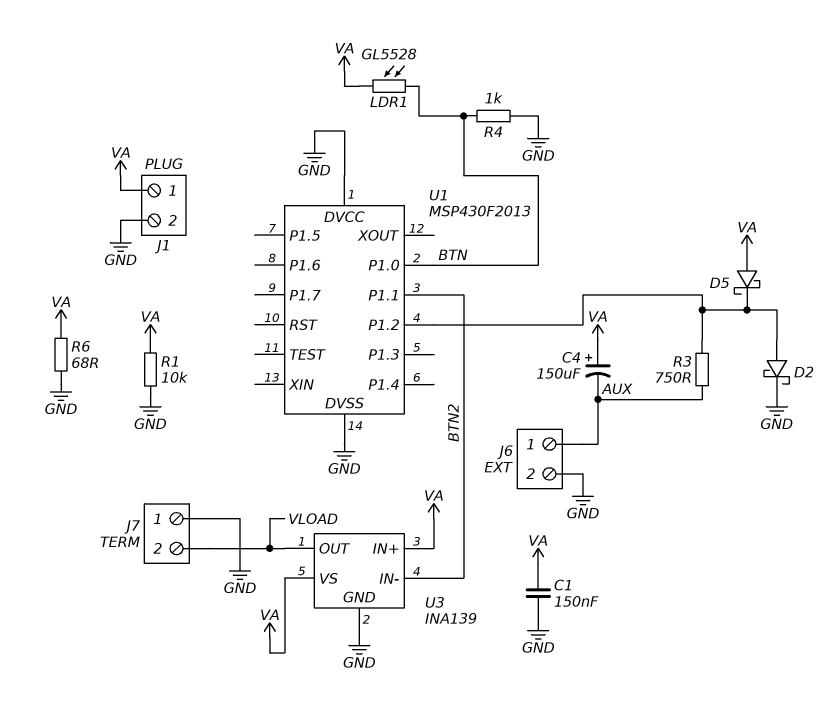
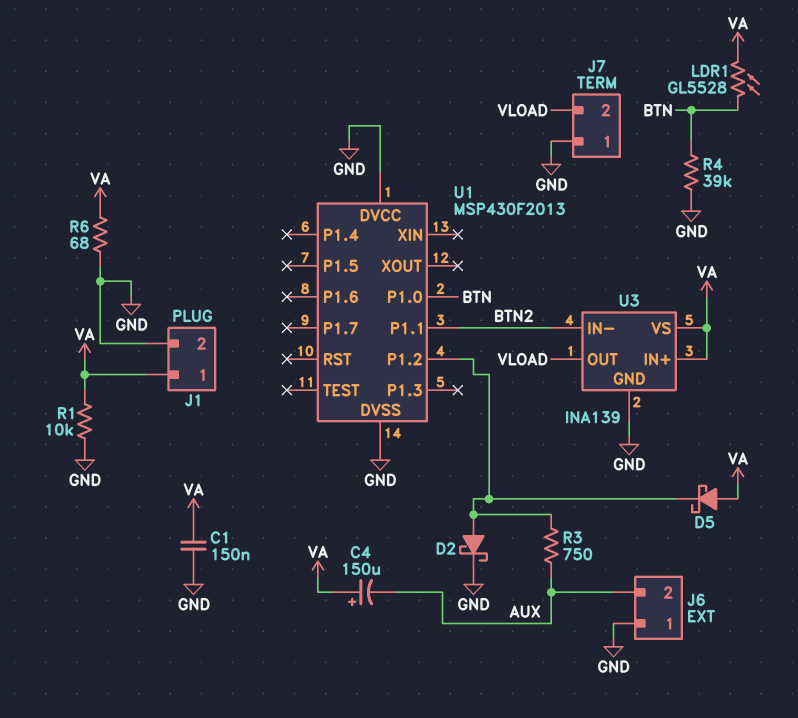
J6 pin 1: AUX -> GND
J6 pin 2: GND -> AUX
R4: 1k (BTN, GND) -> 39k (BTN, GND)

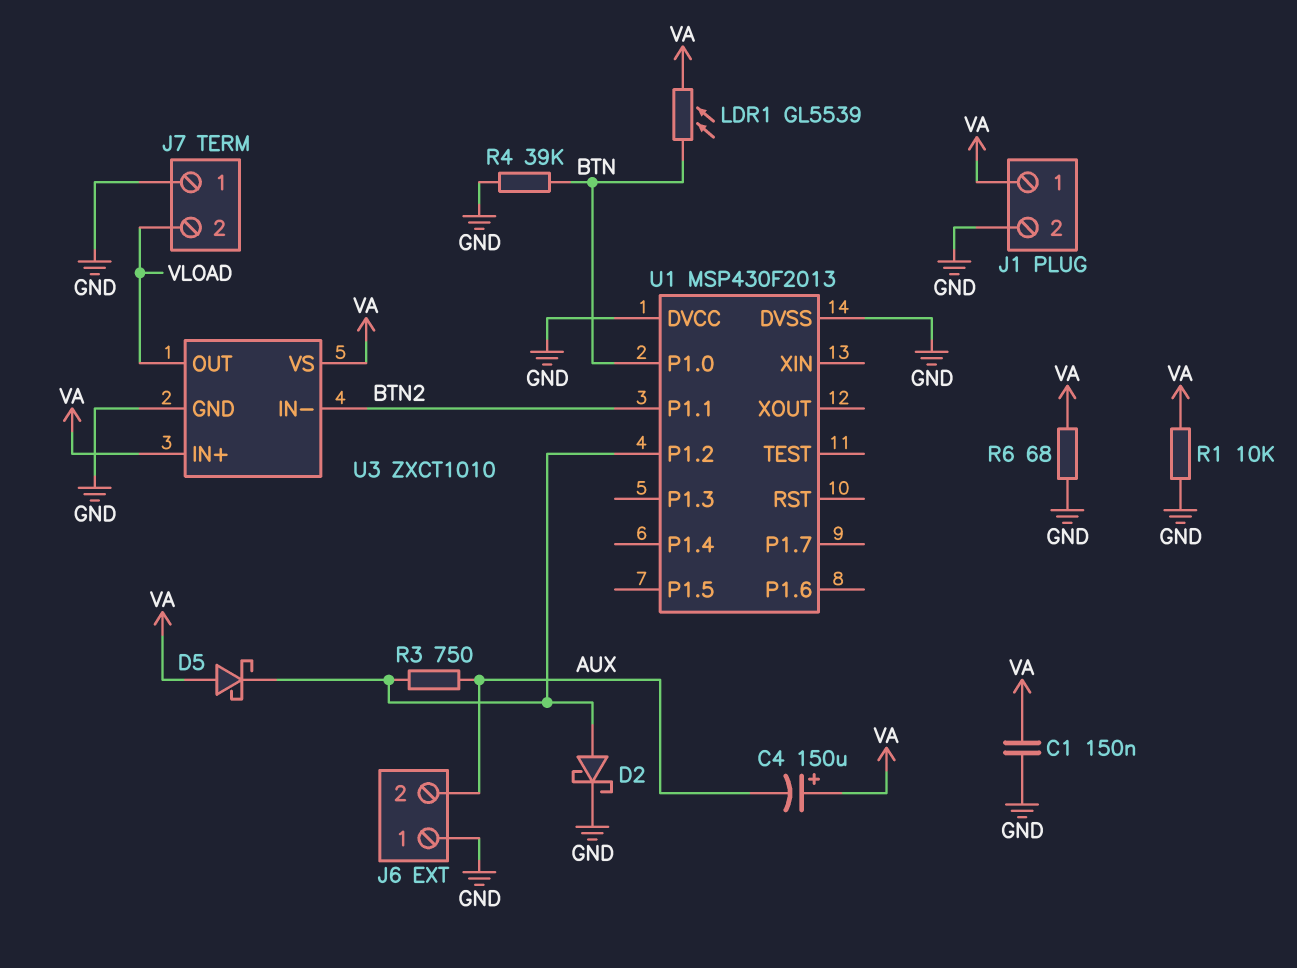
LDR1: GL5528 (BTN, VA) -> GL5539 (BTN, VA)
U3: INA139 -> ZXCT1010

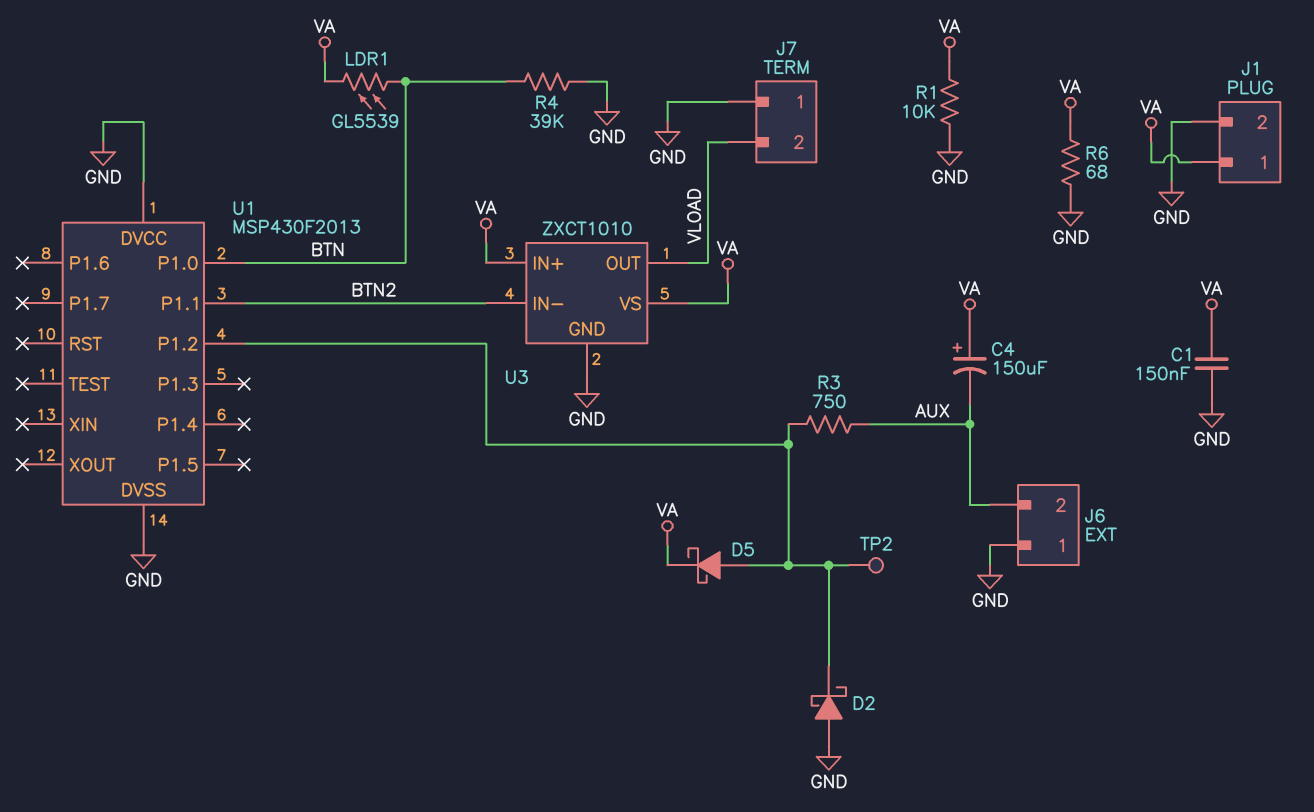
D2: schottky (A U1/P1.2, K GND) -> schottky (A GND, K U1/P1.2)
D5: schottky (A VA, K U1/P1.2) -> schottky (A U1/P1.2, K VA)
TP2: none -> test point (U1/P1.2)

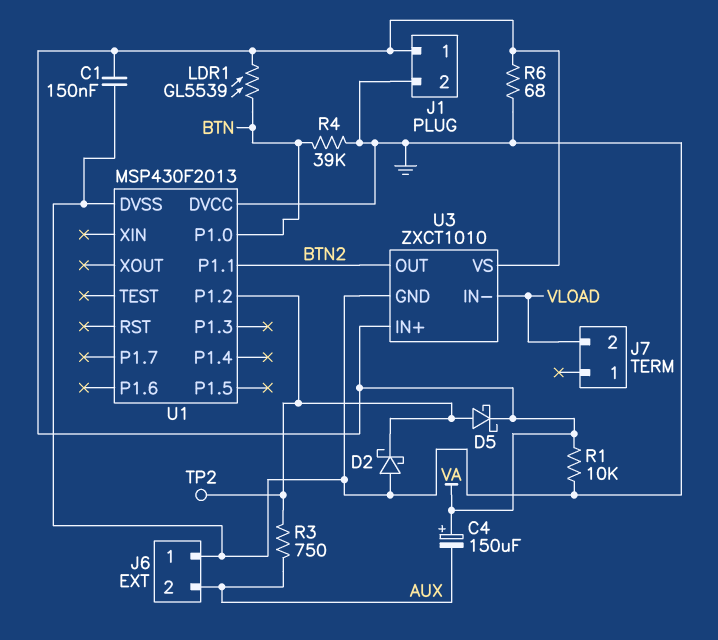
J7 pin 1: GND -> none
U3 pin IN-: BTN2 -> VLOAD
U3 pin OUT: VLOAD -> BTN2

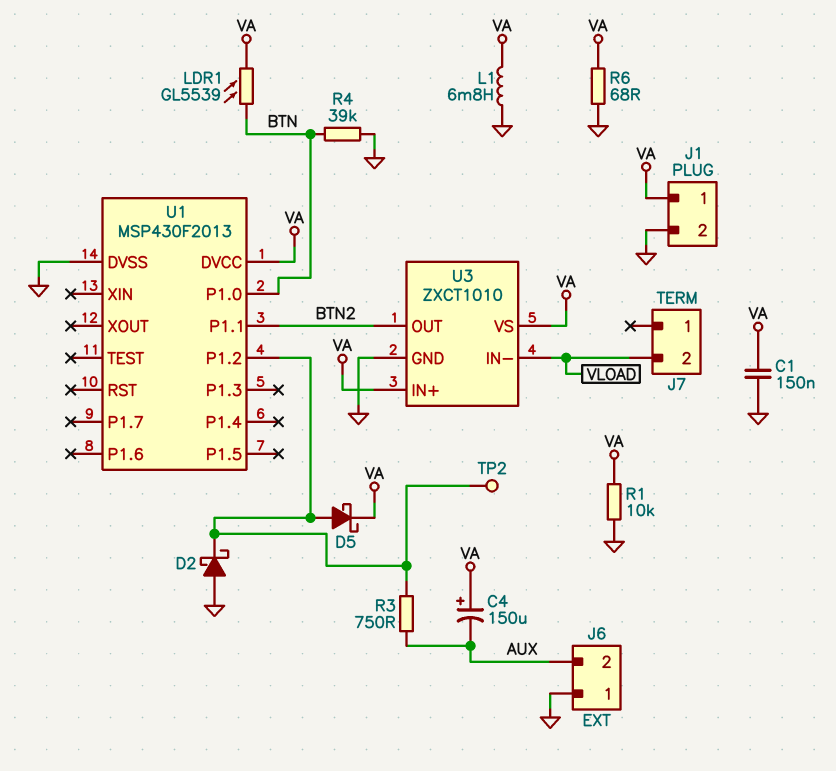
L1: none -> 6.8mH (GND, VA)
U1 pin DVCC: GND -> VA

